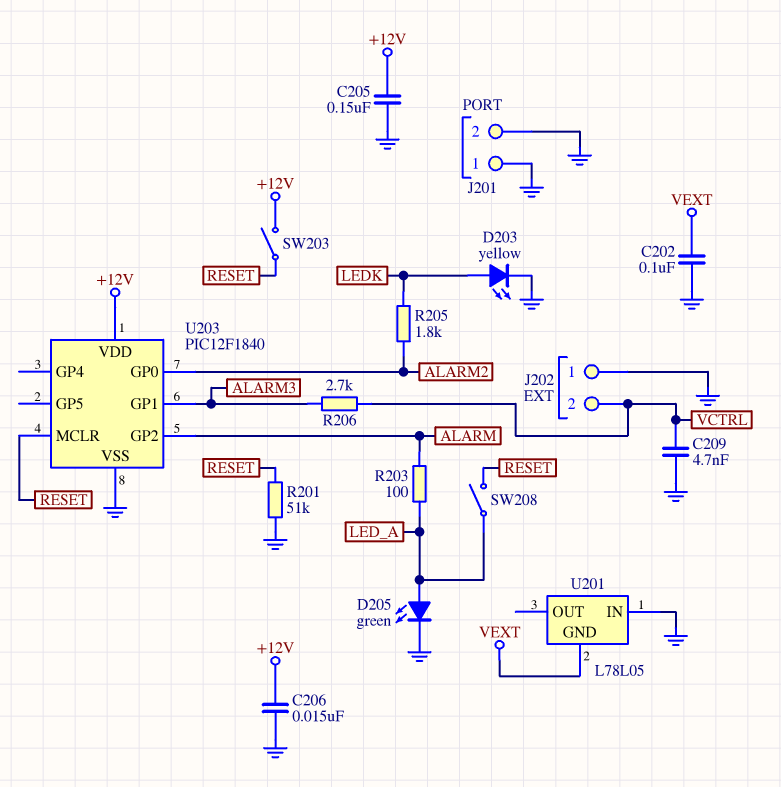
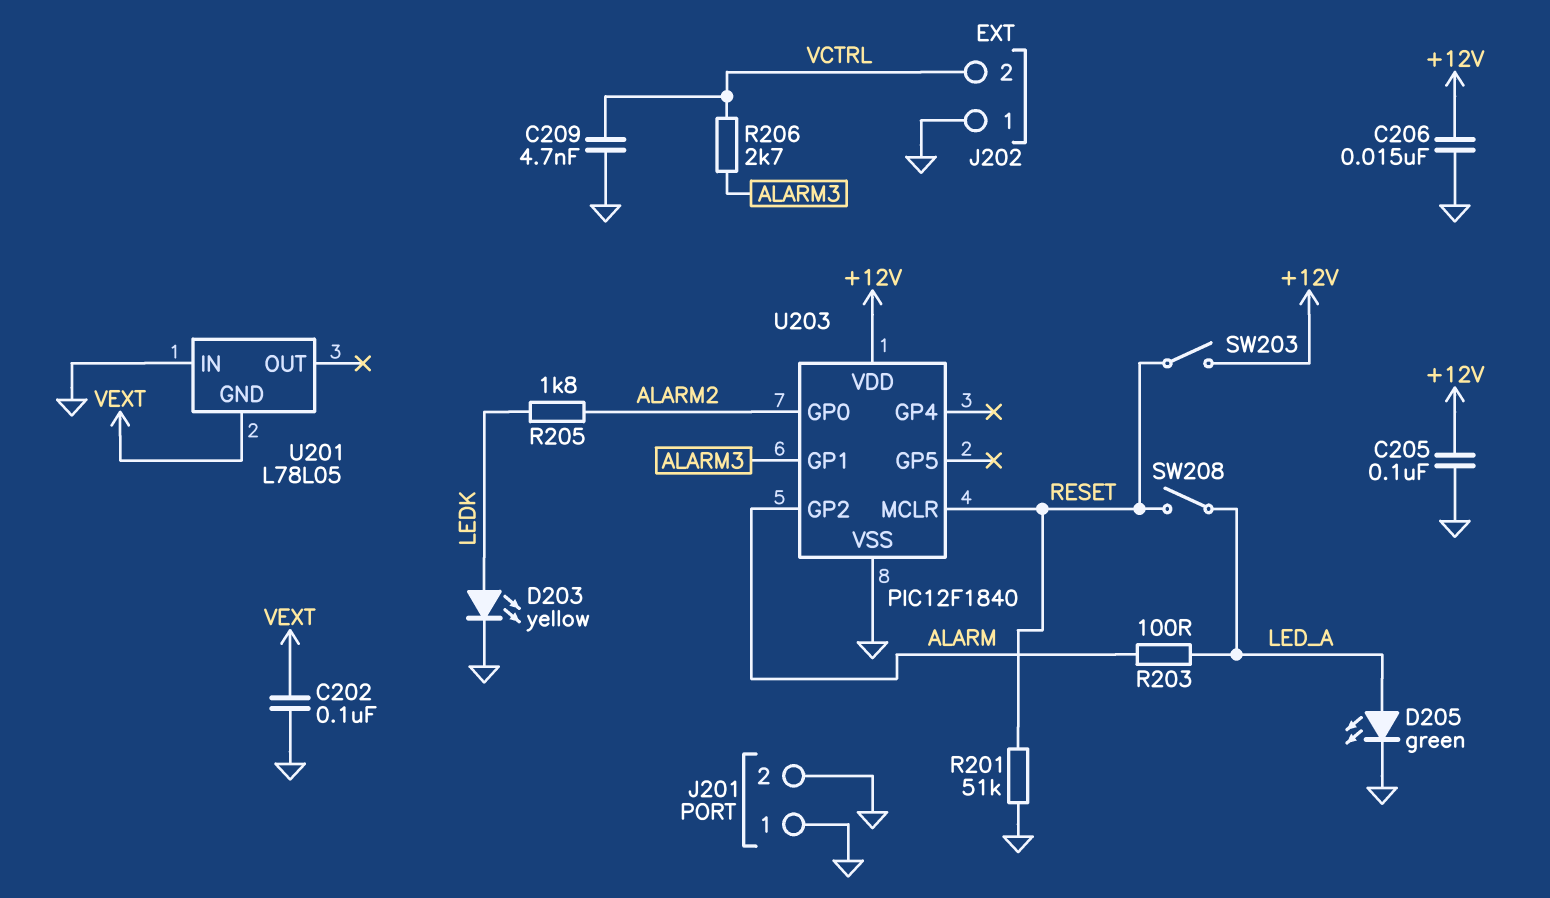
C205: 150nF (+12V, GND) -> 100nF (+12V, GND)

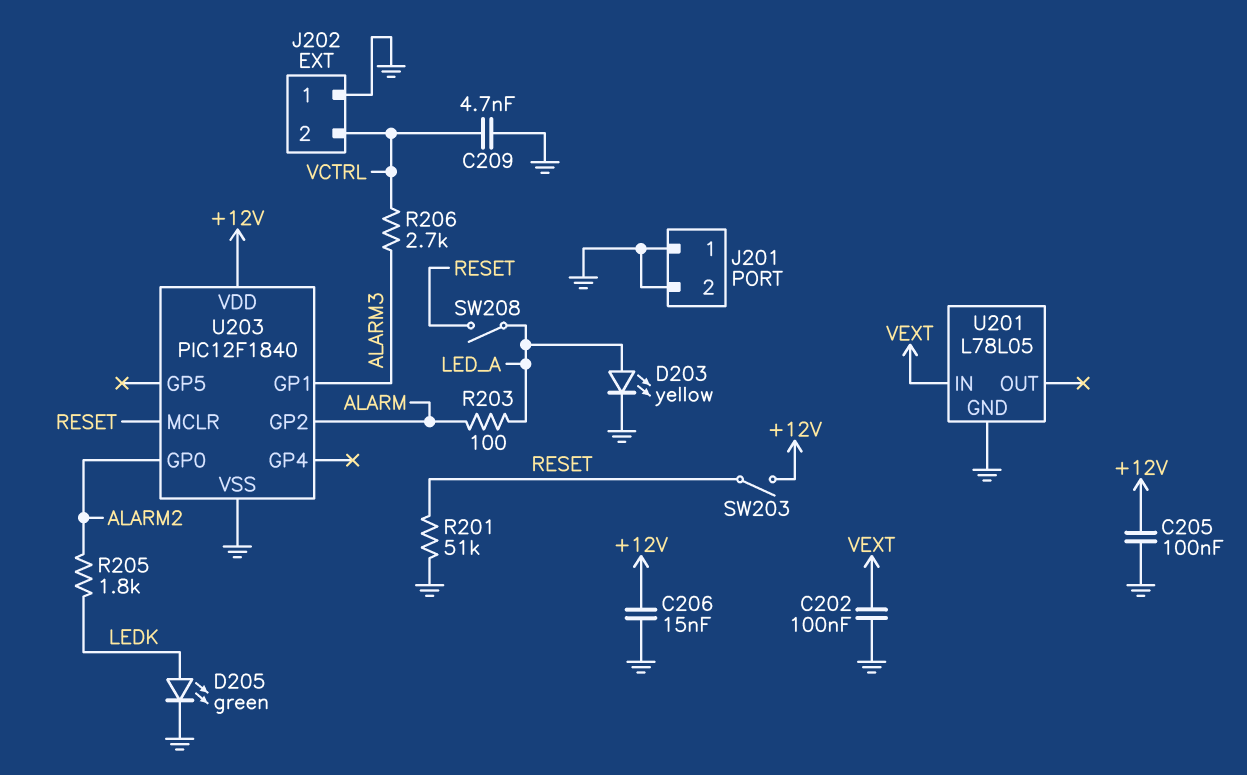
D203: LED yellow (A LEDK, K GND) -> LED yellow (A LED_A, K GND)
D205: LED green (A LED_A, K GND) -> LED green (A LEDK, K GND)
U201 pin GND: VEXT -> GND
U201 pin IN: GND -> VEXT

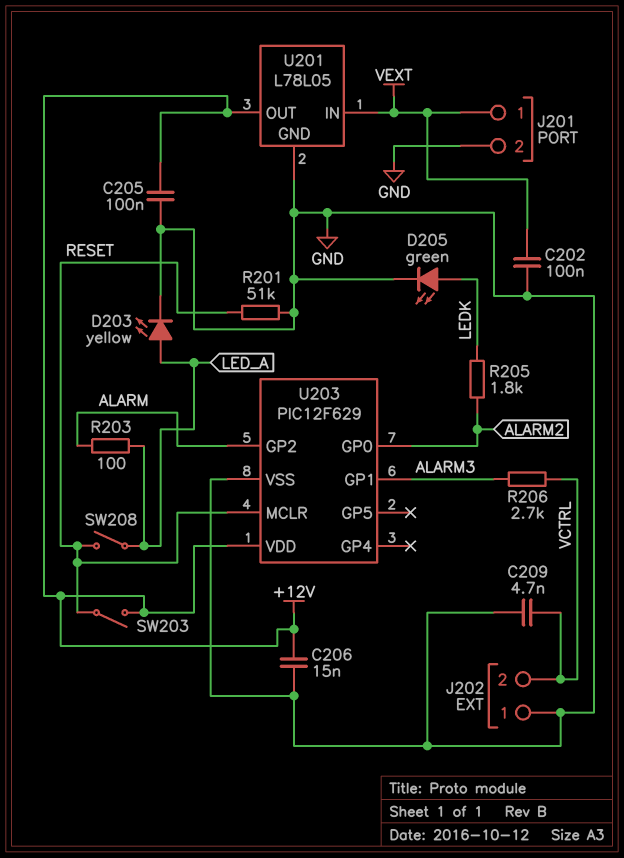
J201 pin 1: GND -> VEXT
U201 pin OUT: none -> +12V
U203: PIC12F1840 -> PIC12F629

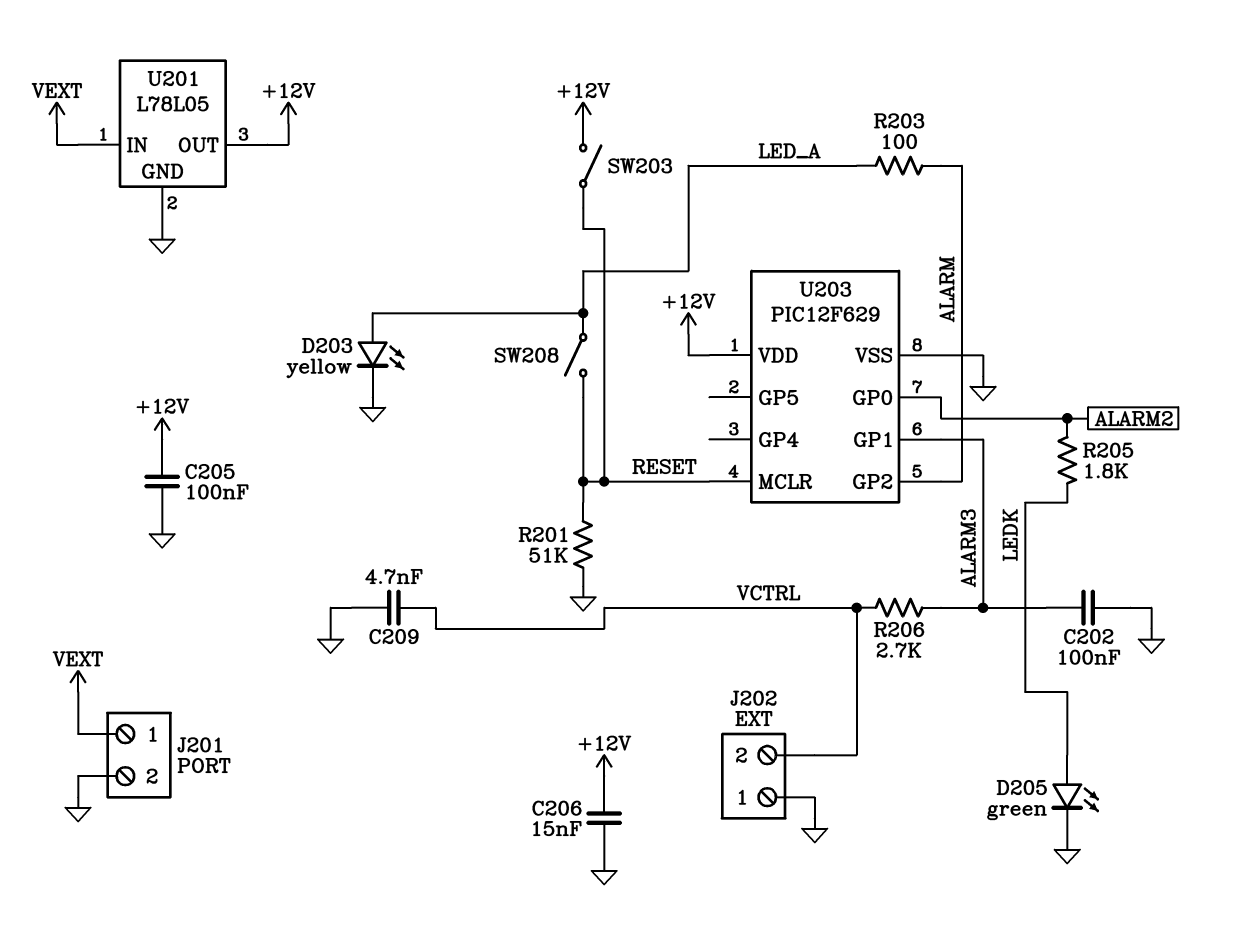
C202: 100nF (GND, VEXT) -> 100nF (ALARM3, GND)

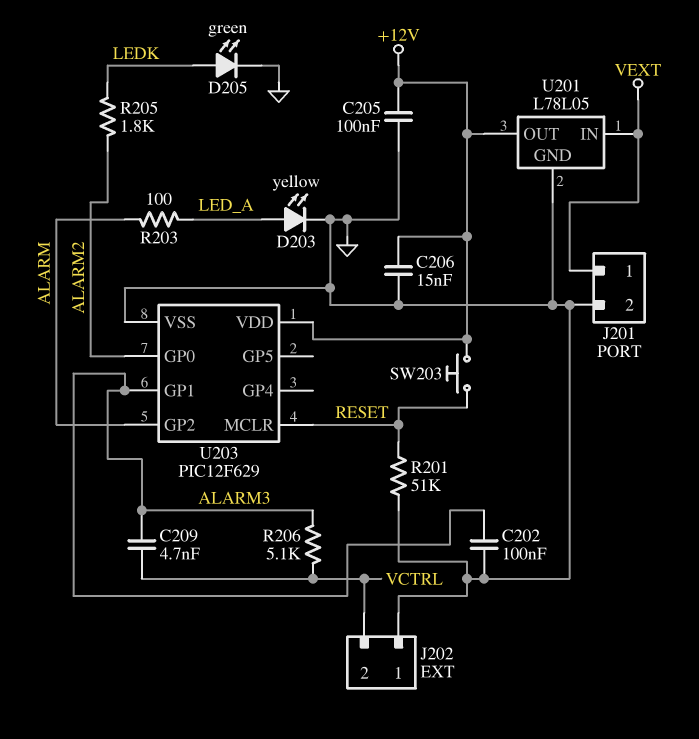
C209: 4.7nF (GND, VCTRL) -> 4.7nF (ALARM3, VCTRL)
R206: 2.7k (ALARM3, VCTRL) -> 5.1k (ALARM3, VCTRL)
SW203: switch (+12V, RESET) -> button (+12V, RESET)
SW208: switch (LED_A, RESET) -> none

